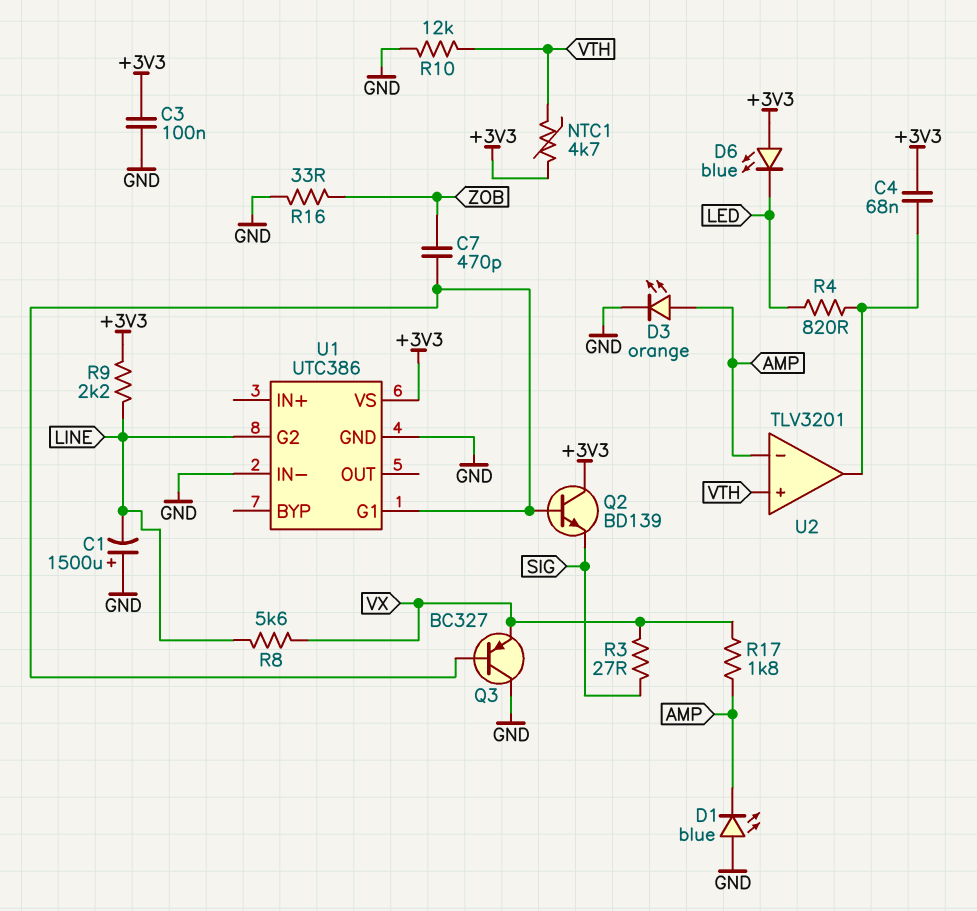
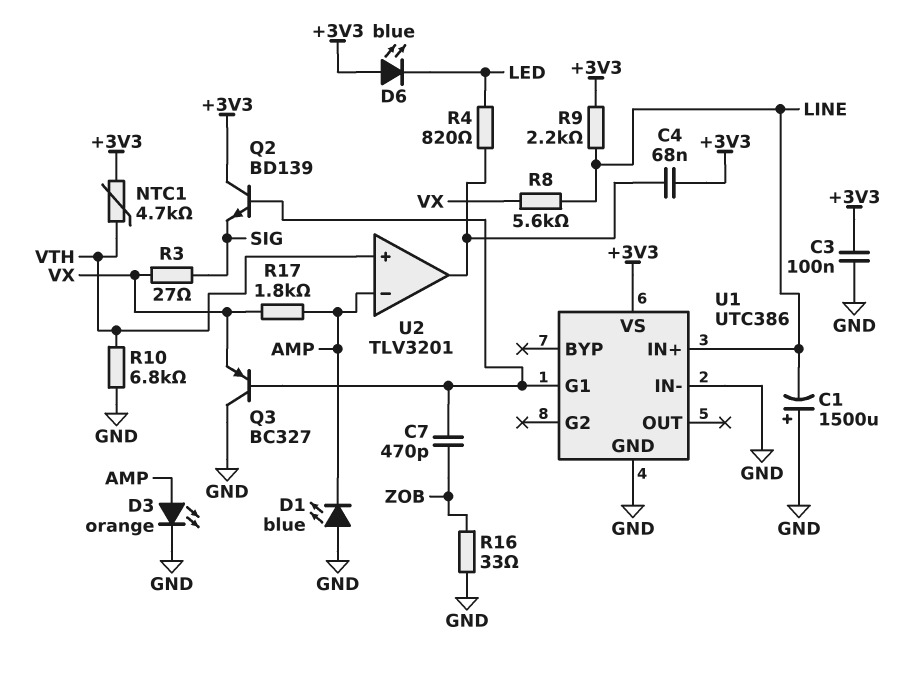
R10: 12k (GND, VTH) -> 6.8k (GND, VTH)
U1 pin G2: LINE -> none
U1 pin IN+: none -> LINE

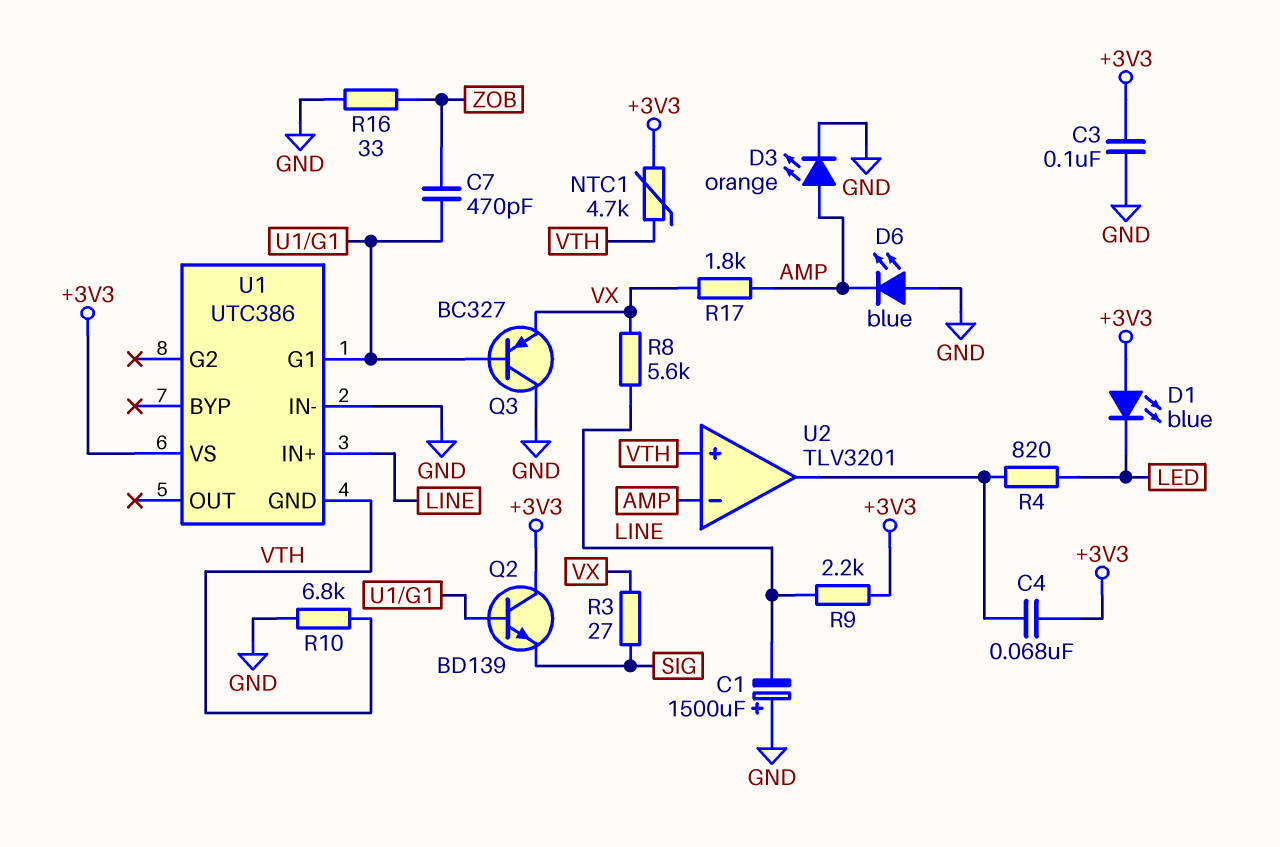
D1: LED blue (A GND, K AMP) -> LED blue (A +3V3, K LED)
D6: LED blue (A +3V3, K LED) -> LED blue (A GND, K AMP)
U1 pin GND: GND -> VTH

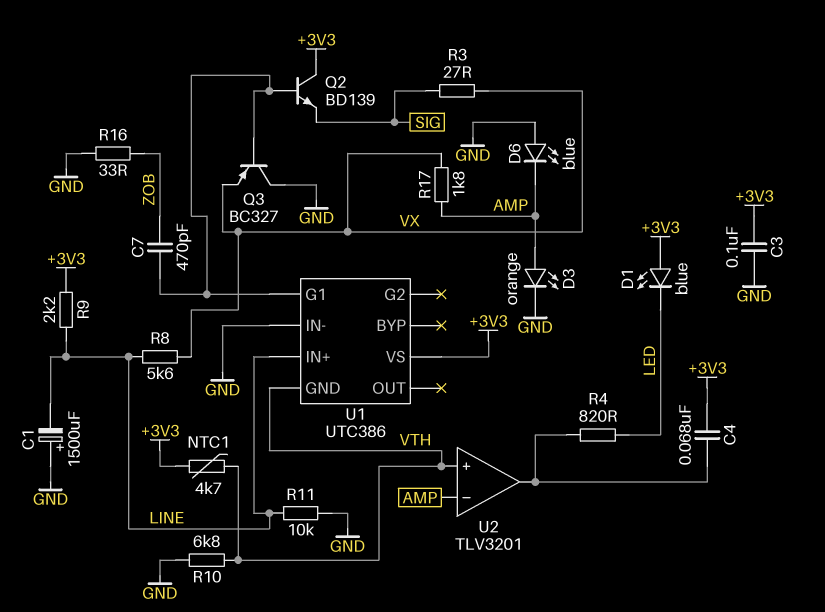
R11: none -> 10k (GND, LINE)

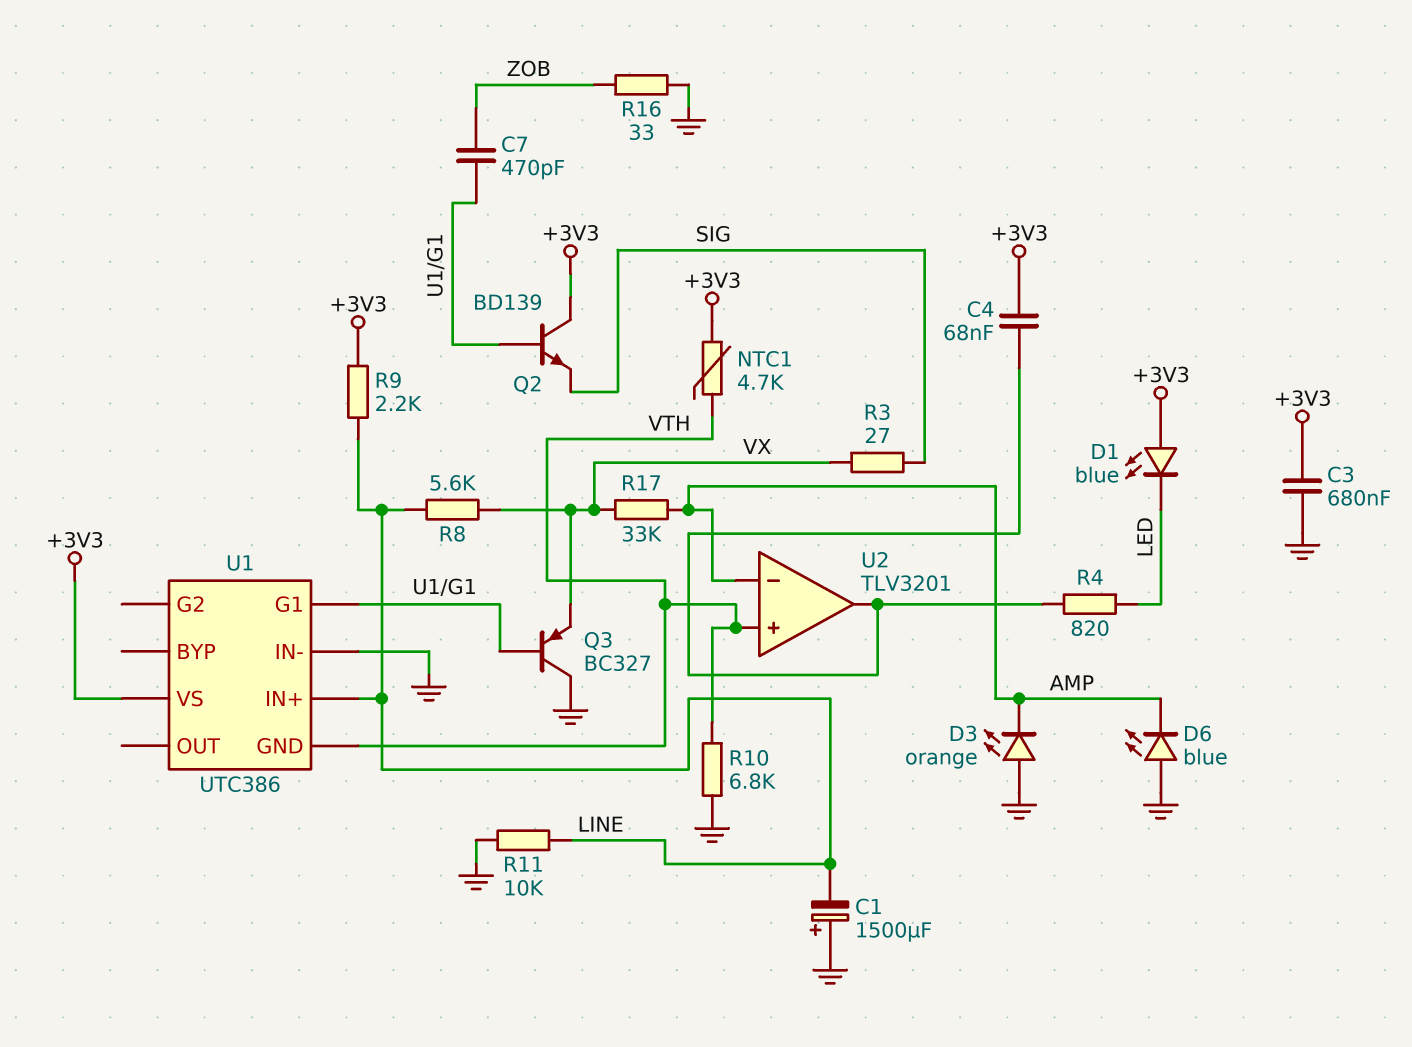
C3: 100nF (+3V3, GND) -> 680nF (+3V3, GND)
D3: LED orange (A AMP, K GND) -> LED orange (A GND, K AMP)
R17: 1.8k (AMP, VX) -> 33k (AMP, VX)

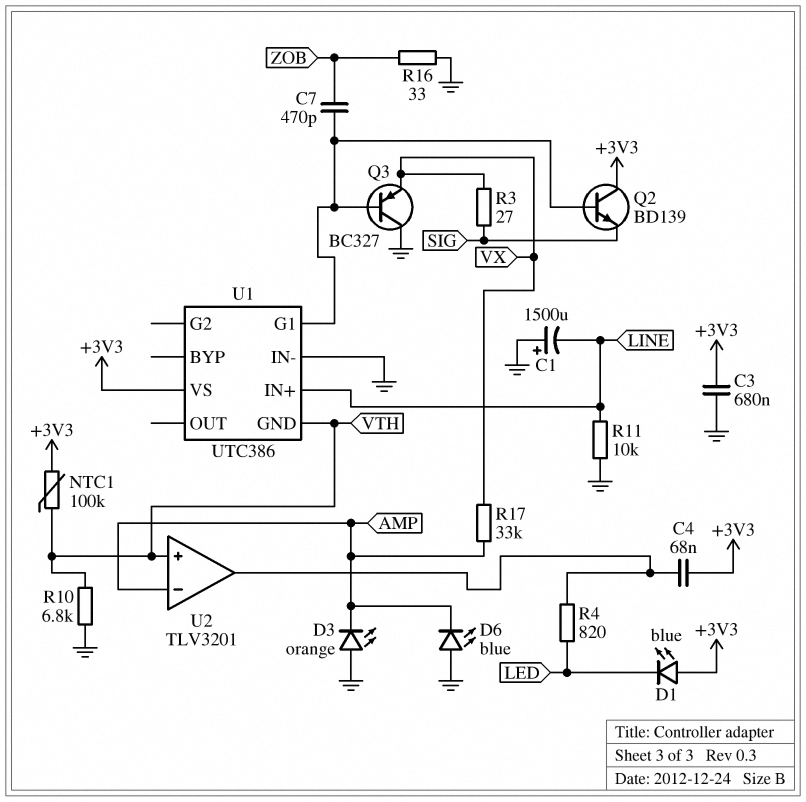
NTC1: 4.7k (+3V3, VTH) -> 100k (+3V3, VTH)
R8: 5.6k (LINE, VX) -> none
R9: 2.2k (+3V3, LINE) -> none

